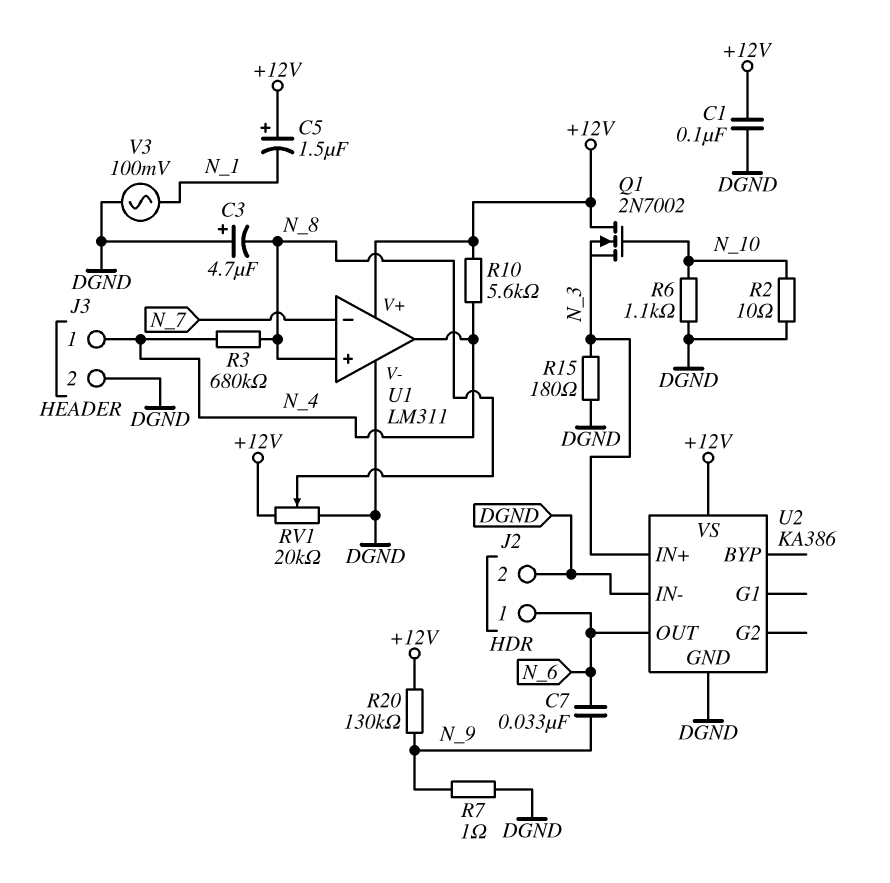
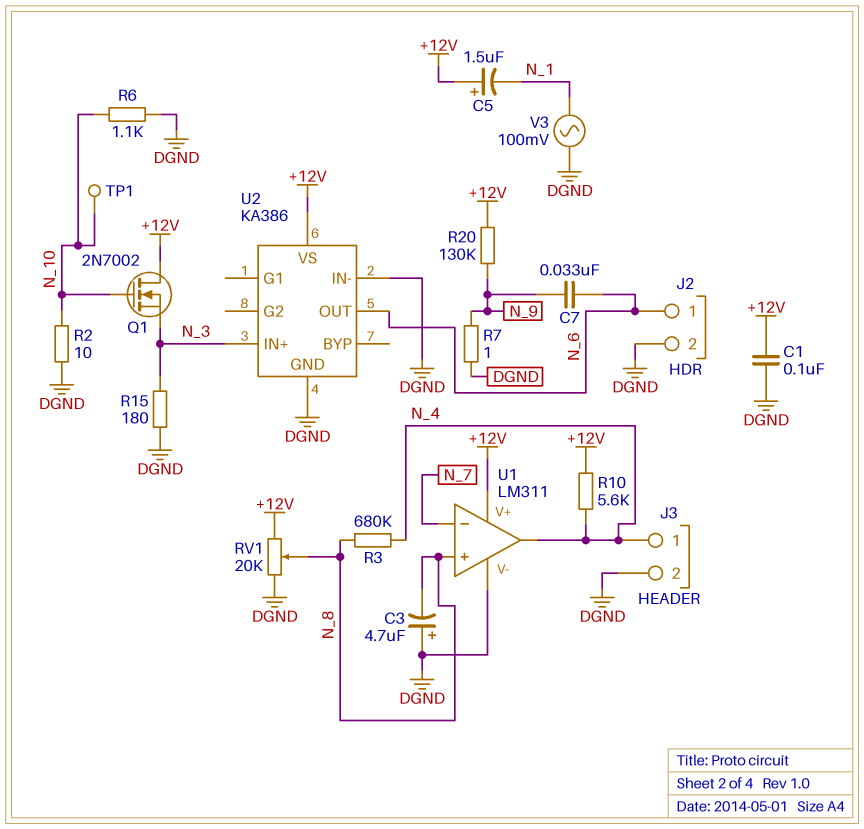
TP1: none -> test point (N_10)

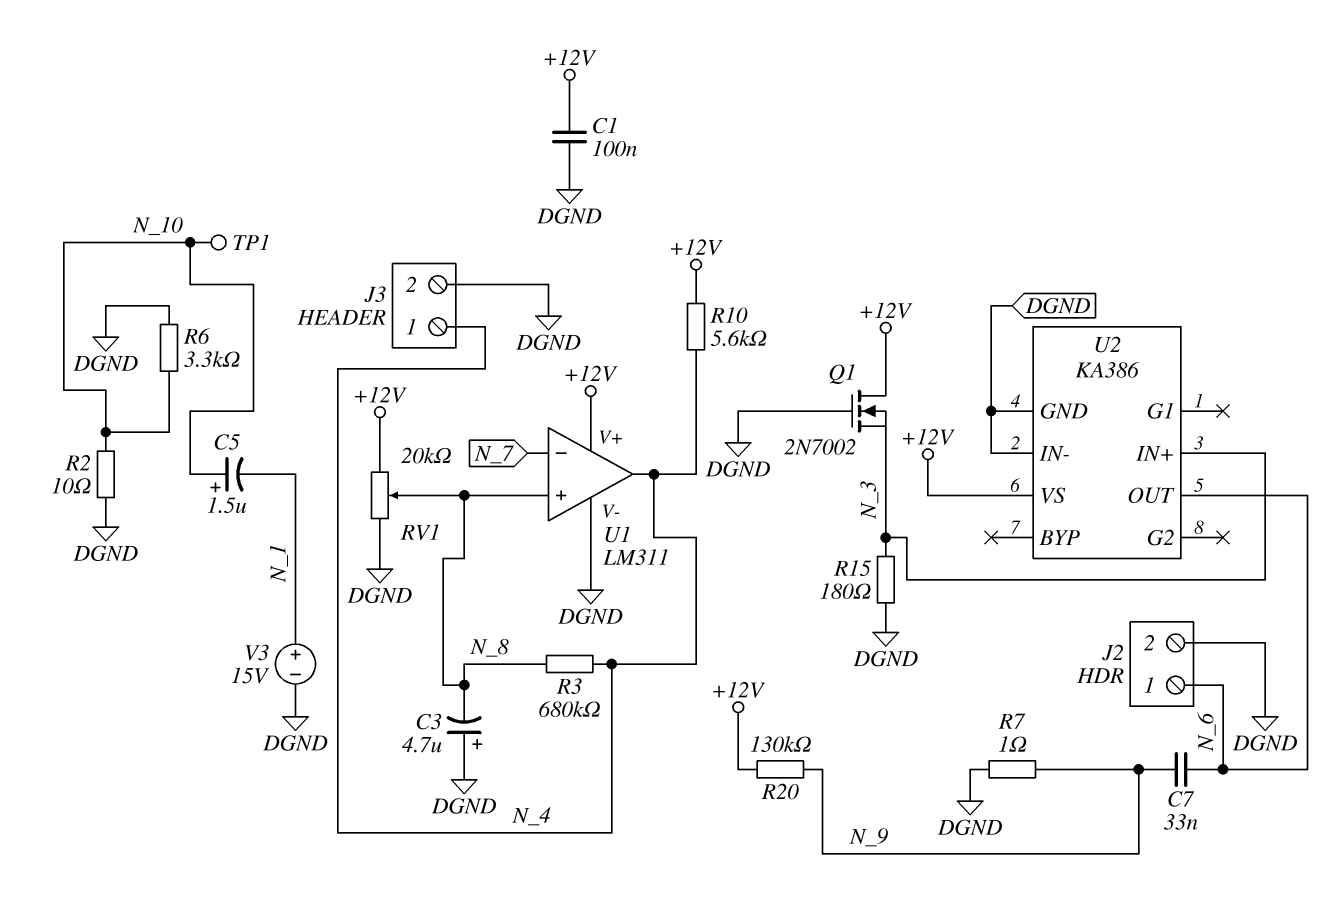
C5: 1.5uF (plus +12V, minus N_1) -> 1.5uF (plus N_10, minus N_1)
Q1: NMOS 2N7002 (G N_10, D +12V, S N_3) -> NMOS 2N7002 (G DGND, D +12V, S N_3)
R6: 1.1k (DGND, N_10) -> 3.3k (DGND, N_10)
V3: AC 100mV (DGND, N_1) -> 15V (plus N_1, minus DGND)

